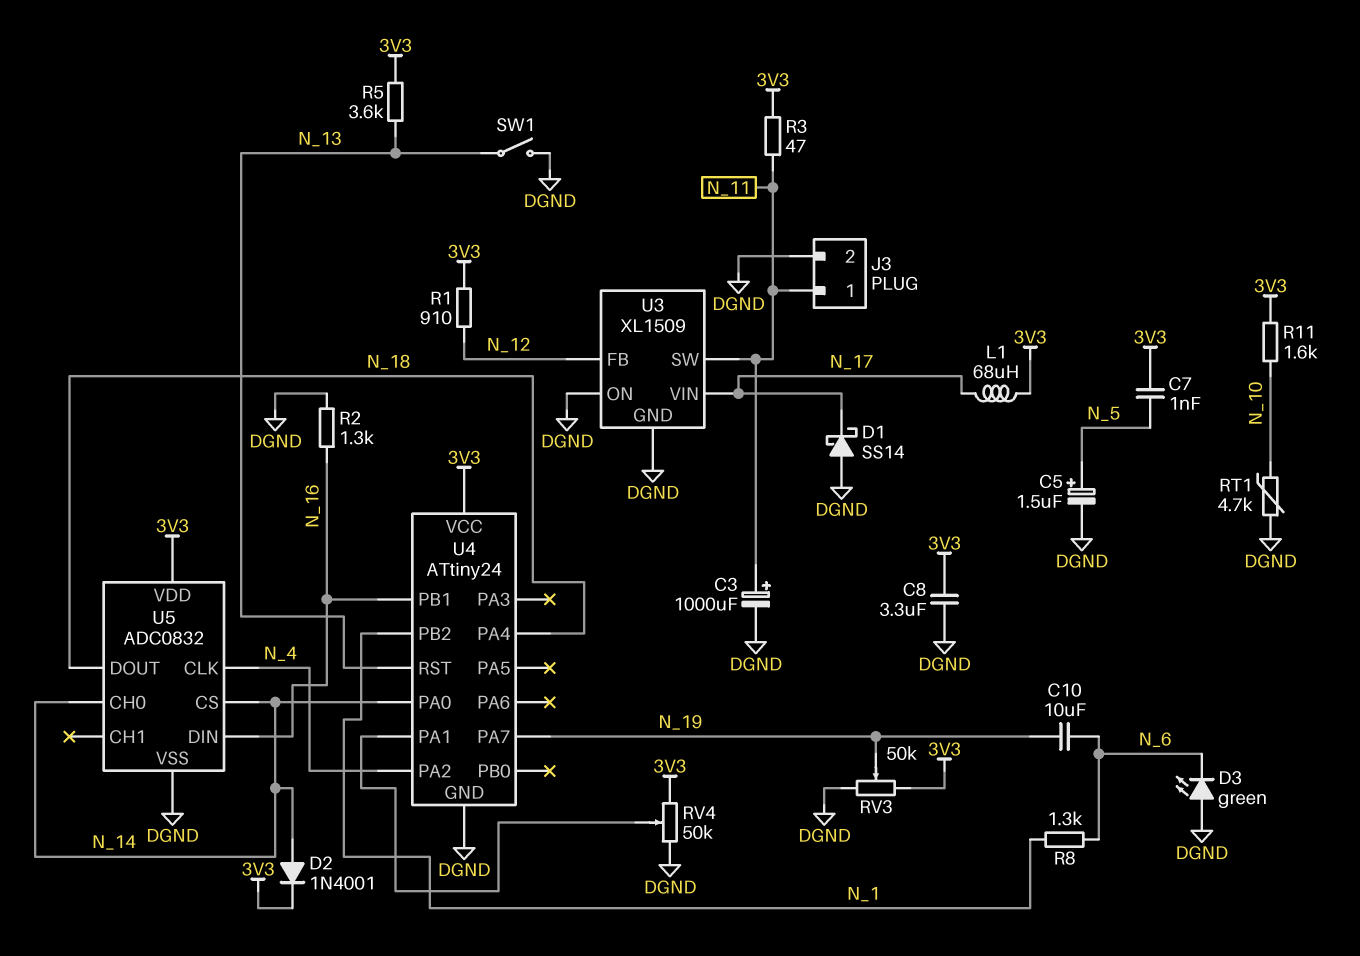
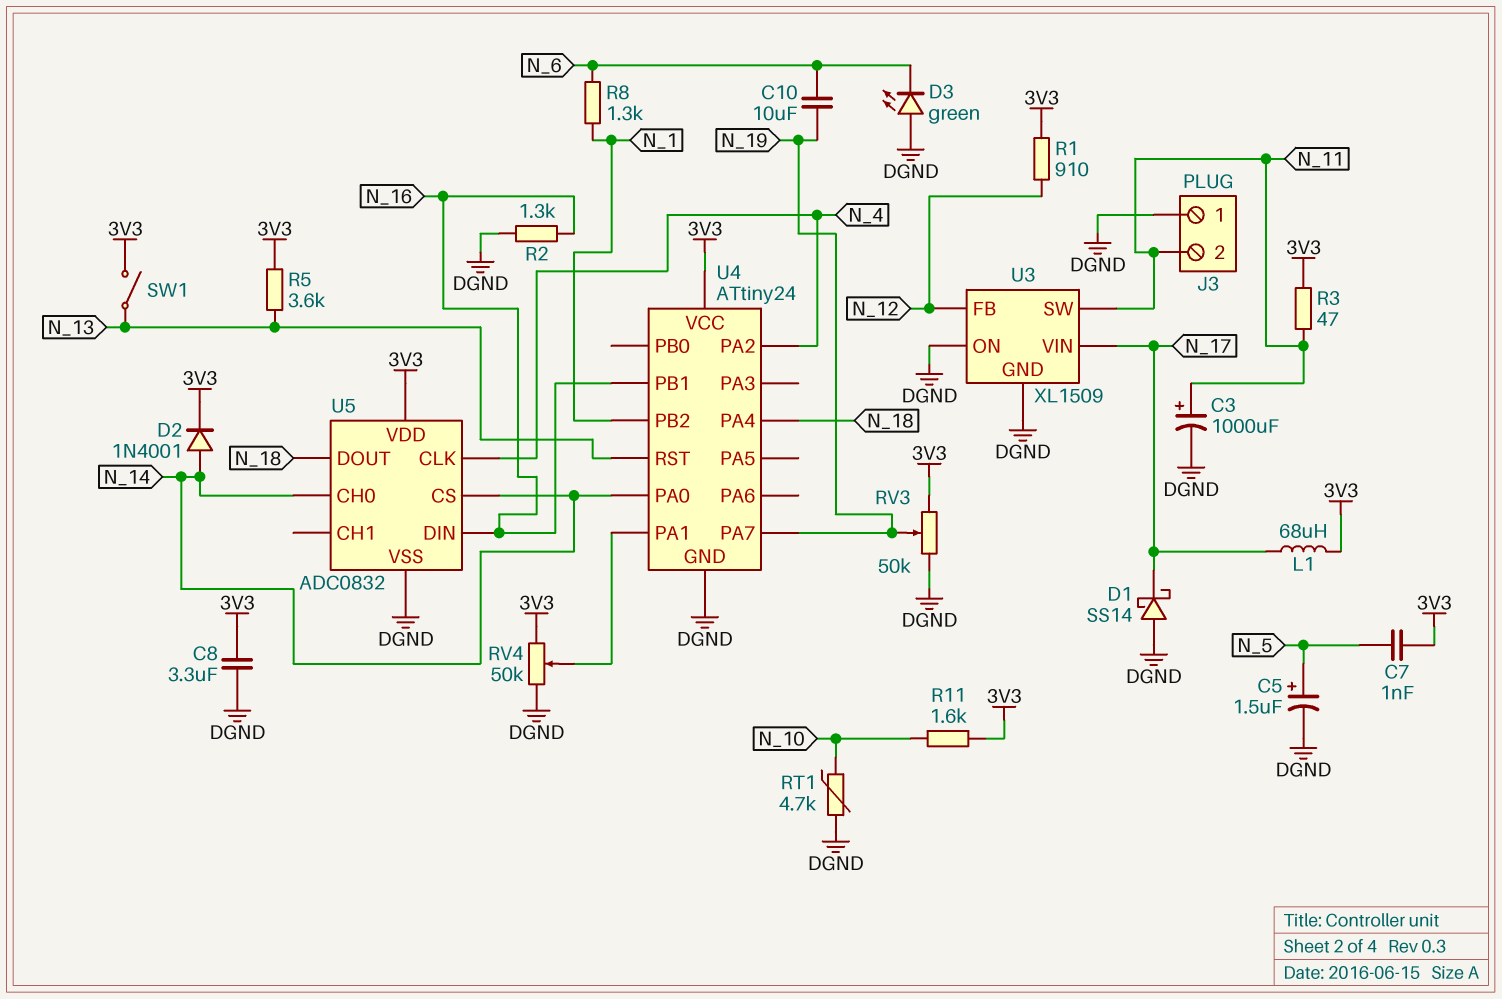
J3 pin 1: N_11 -> DGND
J3 pin 2: DGND -> N_11
SW1: switch (DGND, N_13) -> switch (3V3, N_13)

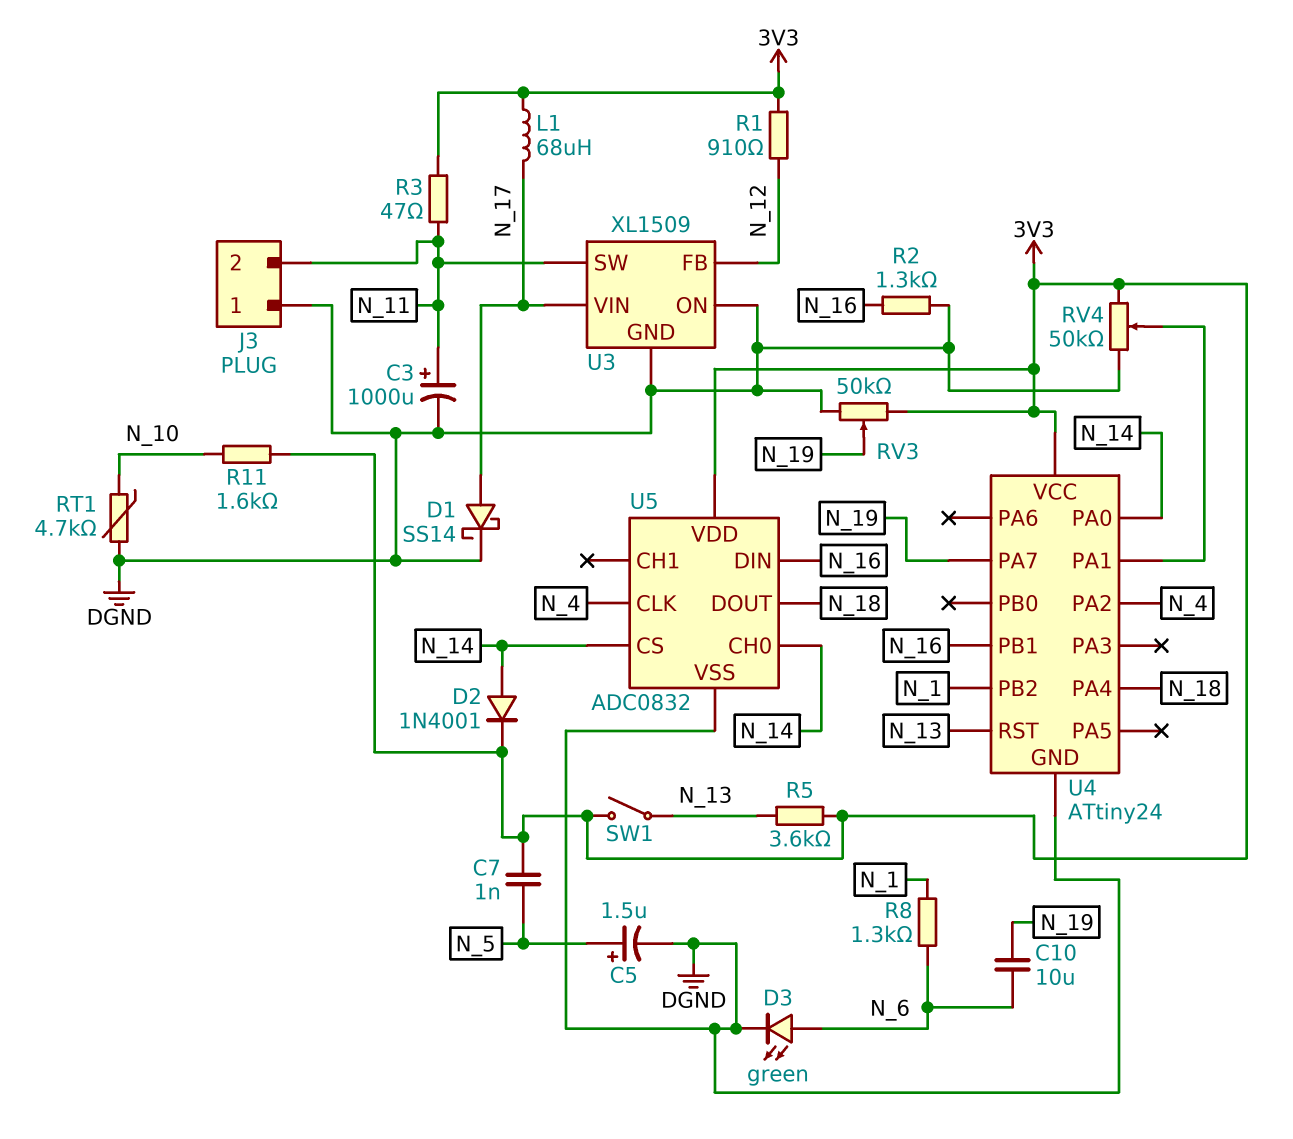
C8: 3.3uF (3V3, DGND) -> none
D1: schottky SS14 (A DGND, K N_17) -> schottky SS14 (A N_17, K DGND)
D3: LED green (A DGND, K N_6) -> LED green (A N_6, K DGND)

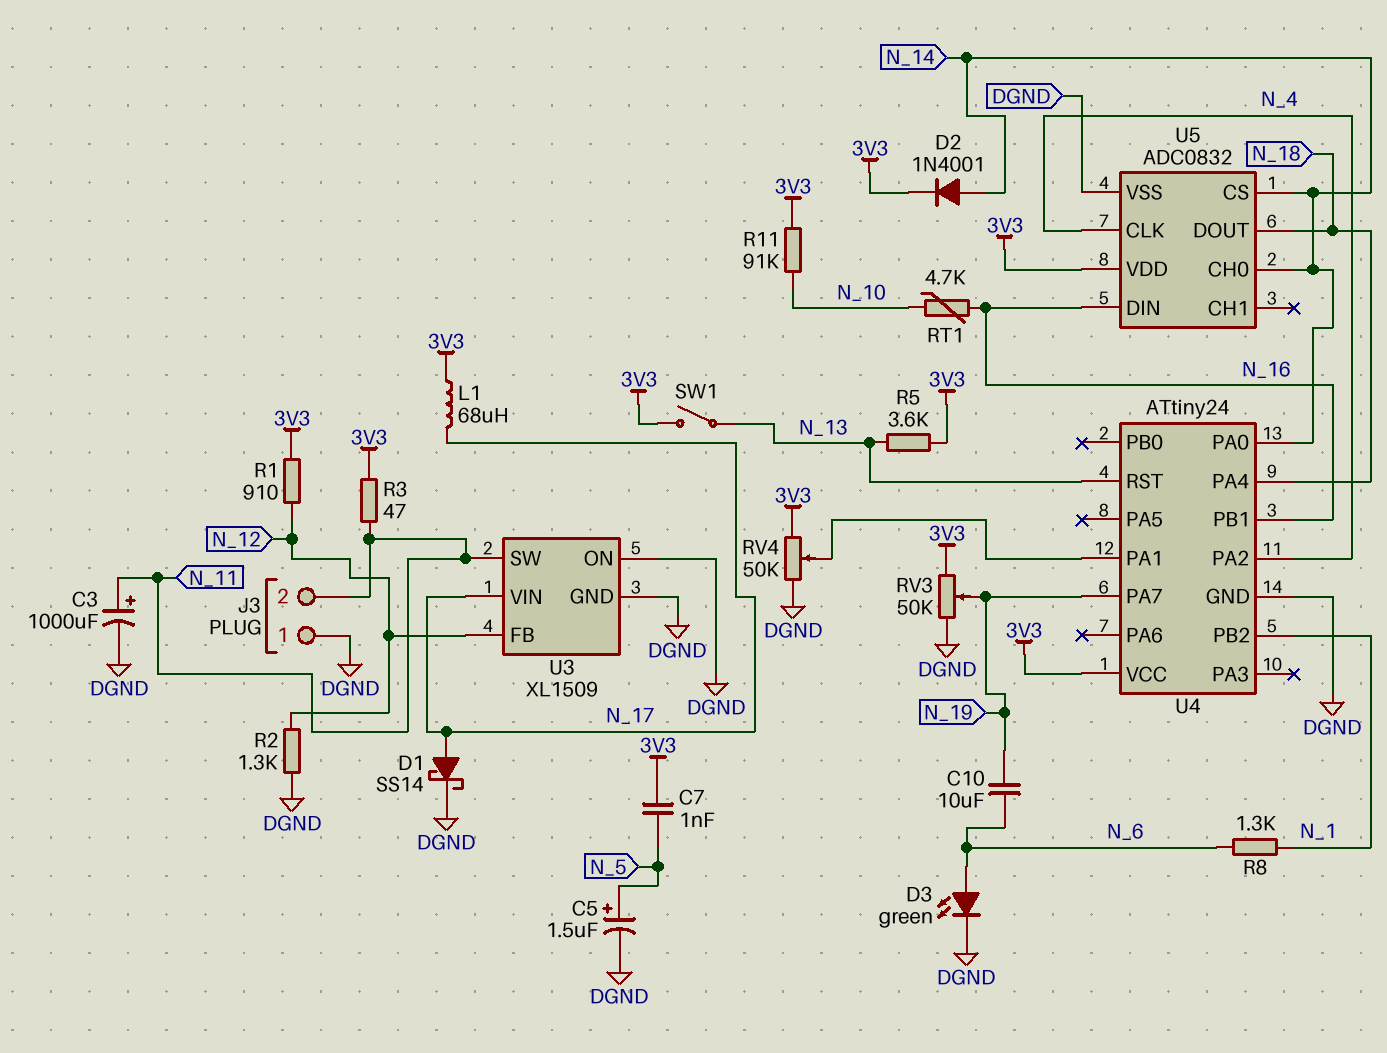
R2: 1.3k (DGND, N_16) -> 1.3k (DGND, N_12)
R11: 1.6k (3V3, N_10) -> 91k (3V3, N_10)
RT1: 4.7k (DGND, N_10) -> 4.7k (N_10, N_16)

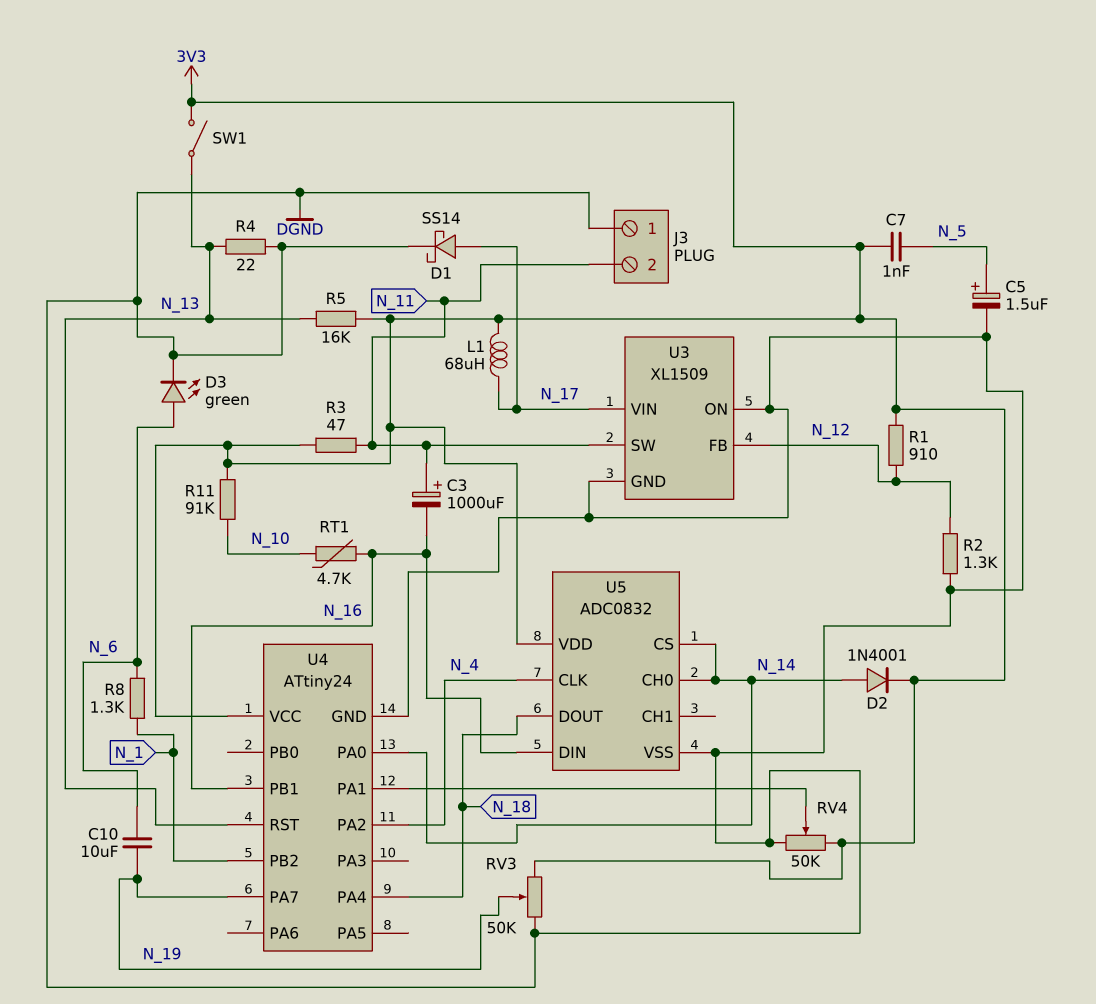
C3: 1000uF (plus N_11, minus DGND) -> 1000uF (plus N_11, minus N_16)
R4: none -> 22 (DGND, N_13)
R5: 3.6k (3V3, N_13) -> 16k (3V3, N_13)

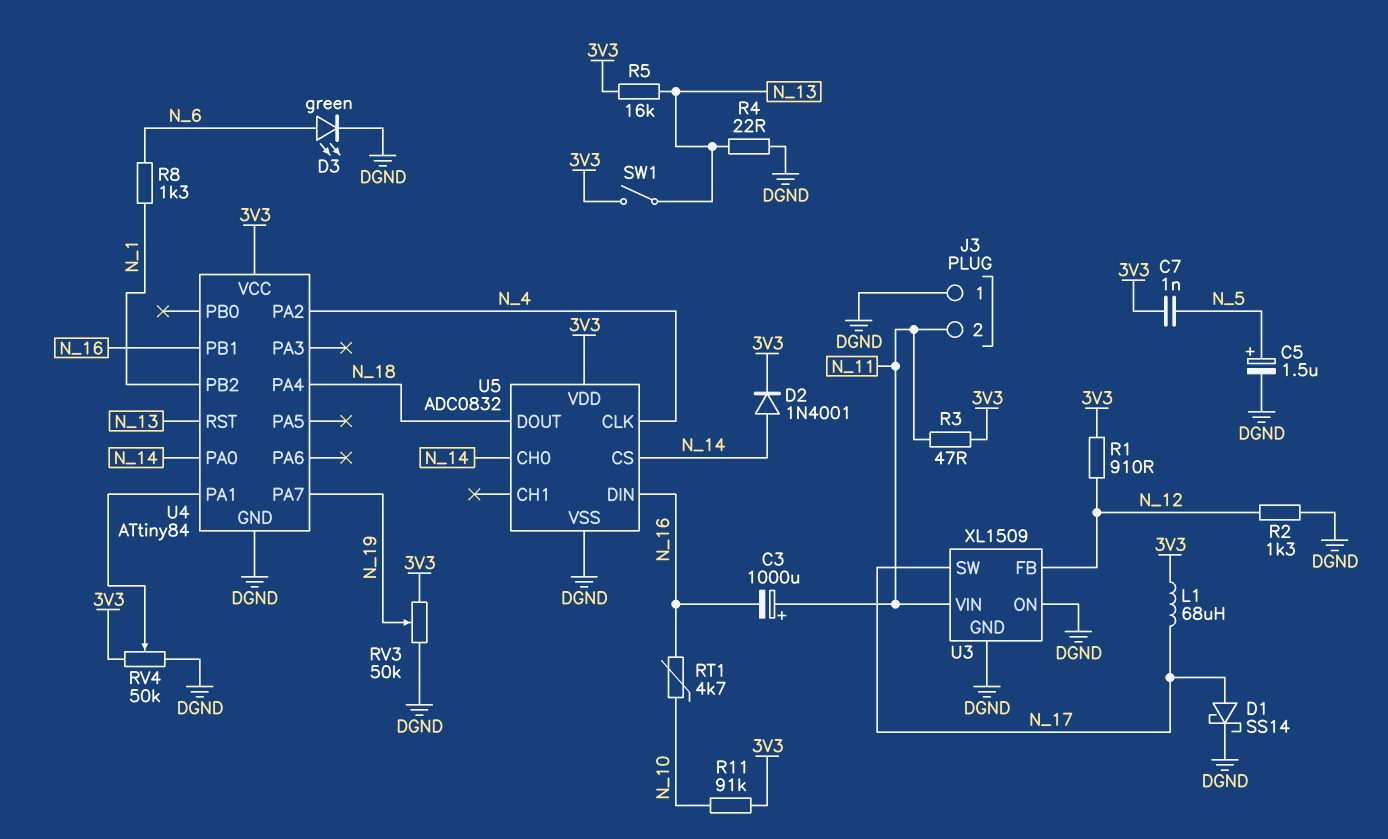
C10: 10uF (N_6, N_19) -> none
U3 pin SW: N_11 -> N_17
U3 pin VIN: N_17 -> N_11
U4: ATtiny24 -> ATtiny84

